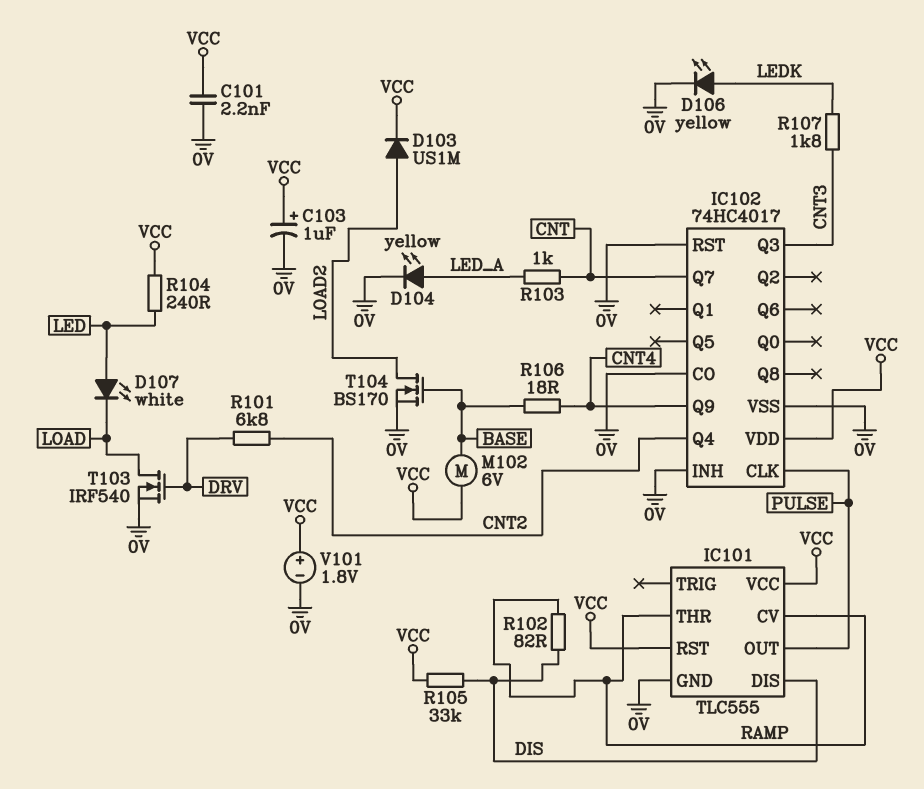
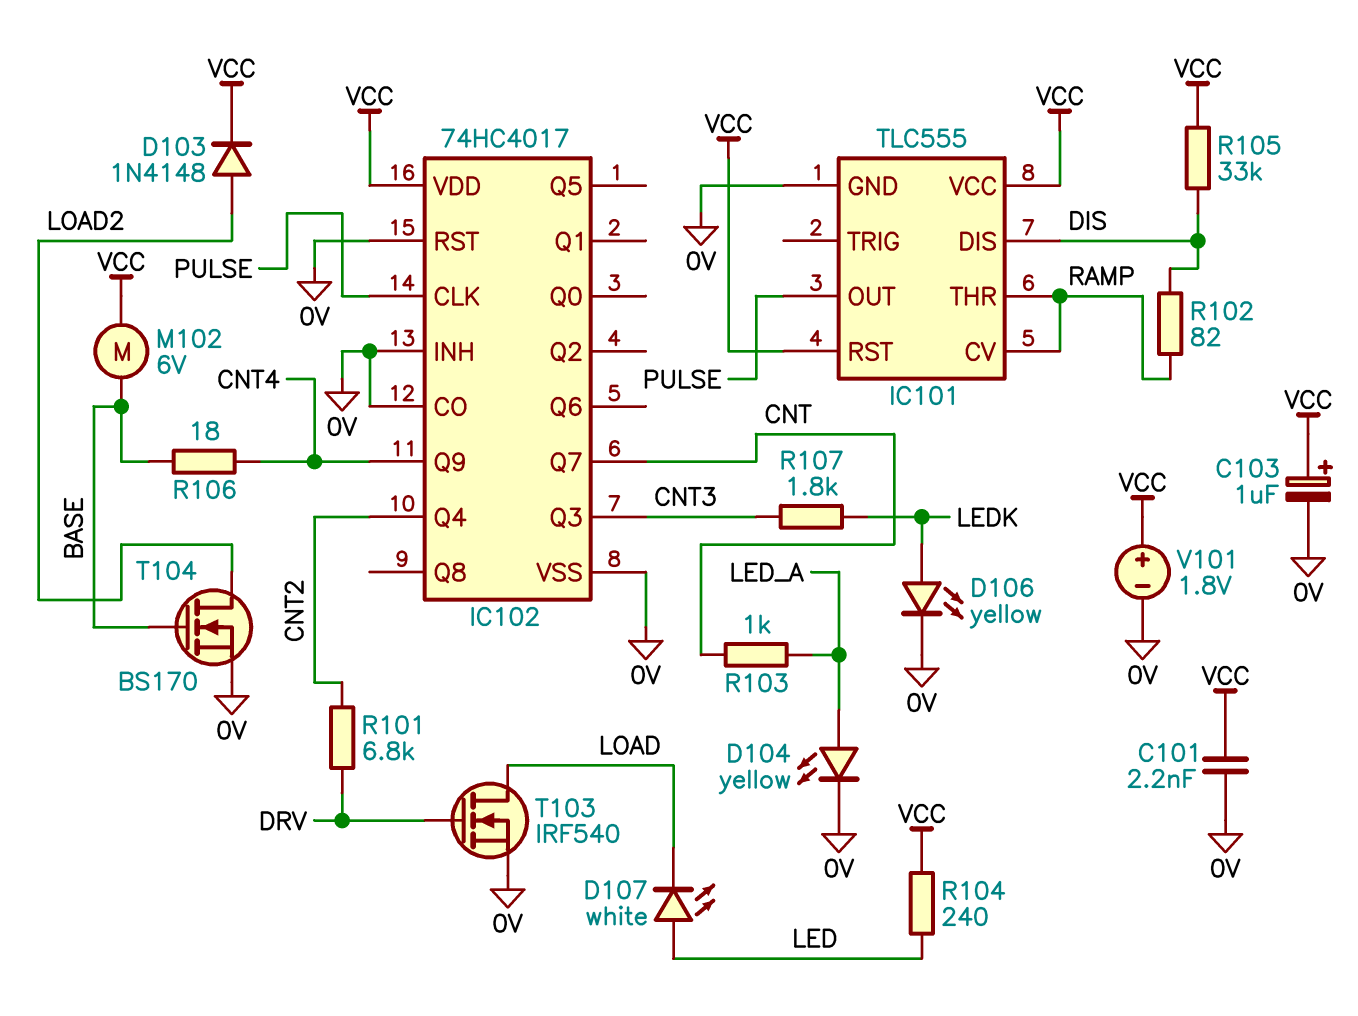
D103: diode US1M (A LOAD2, K VCC) -> diode 1N4148 (A LOAD2, K VCC)

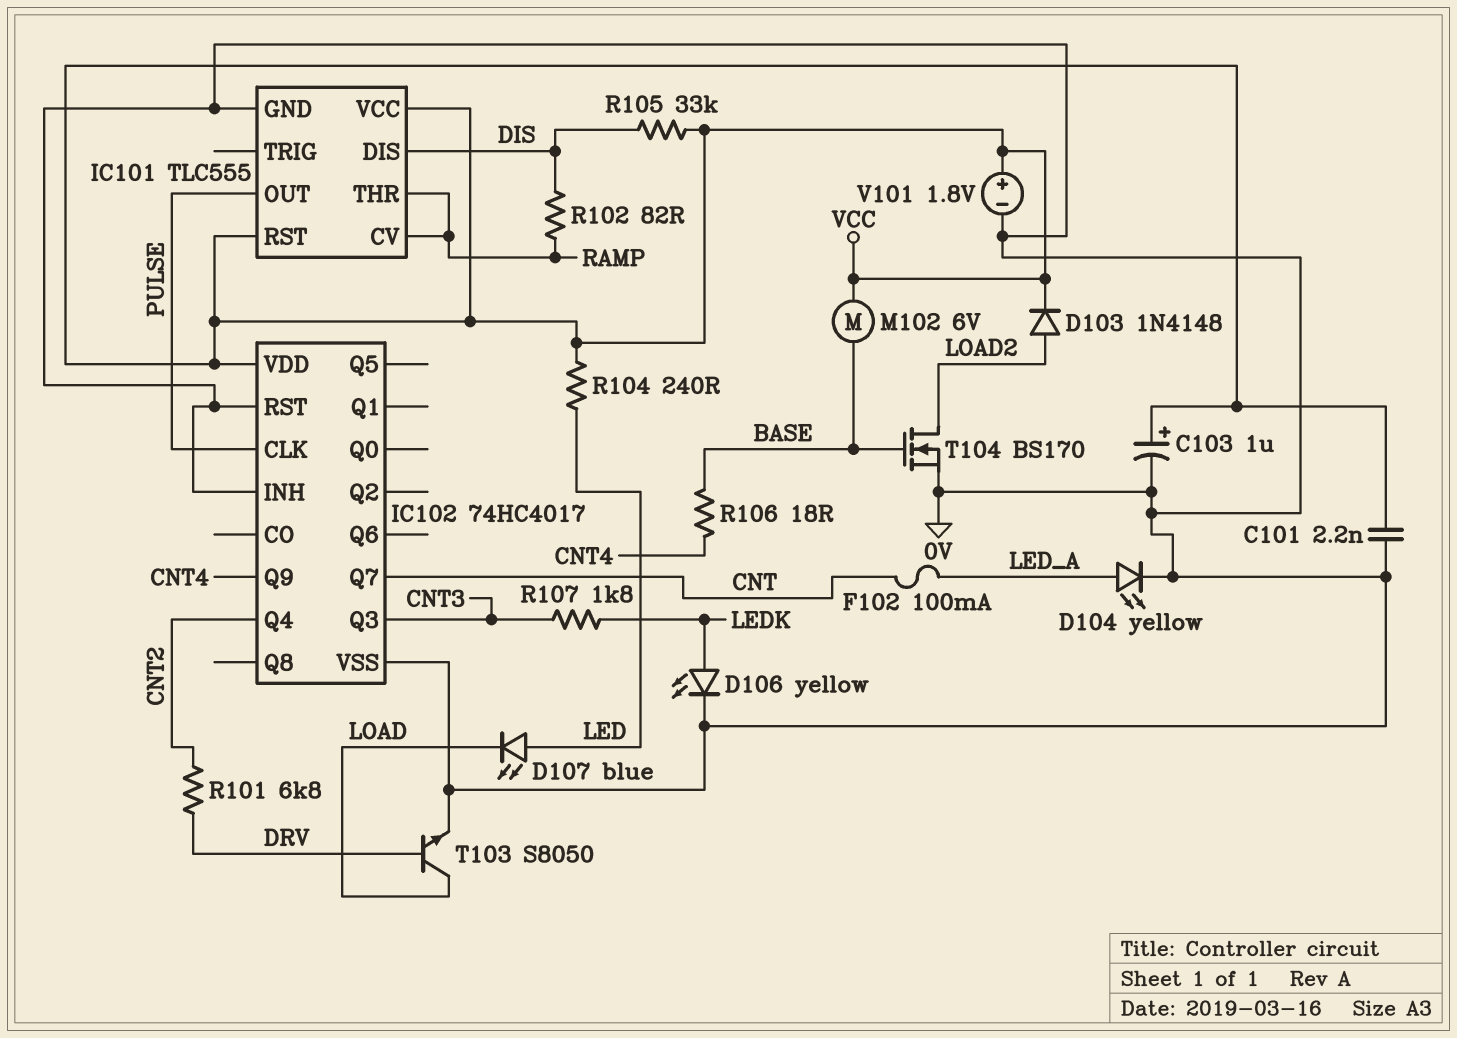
D107: LED white (A LED, K LOAD) -> LED blue (A LED, K LOAD)
F102: none -> 100mA (CNT, LED_A)
IC102 pin CO: 0V -> none
R103: 1k (CNT, LED_A) -> none
T103: NMOS IRF540 (G DRV, D LOAD, S 0V) -> NPN S8050 (B DRV, C LOAD, E 0V)

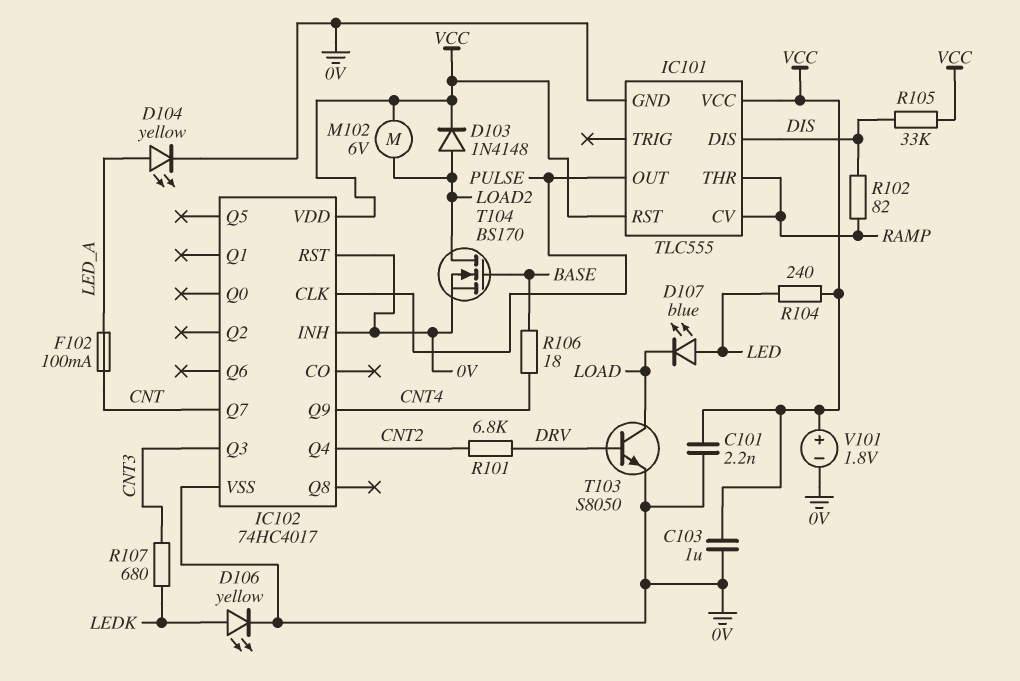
C103: 1uF (plus VCC, minus 0V) -> 1uF (0V, VCC)
M102: motor 6V (BASE, VCC) -> motor 6V (LOAD2, VCC)
R107: 1.8k (CNT3, LEDK) -> 680 (CNT3, LEDK)

